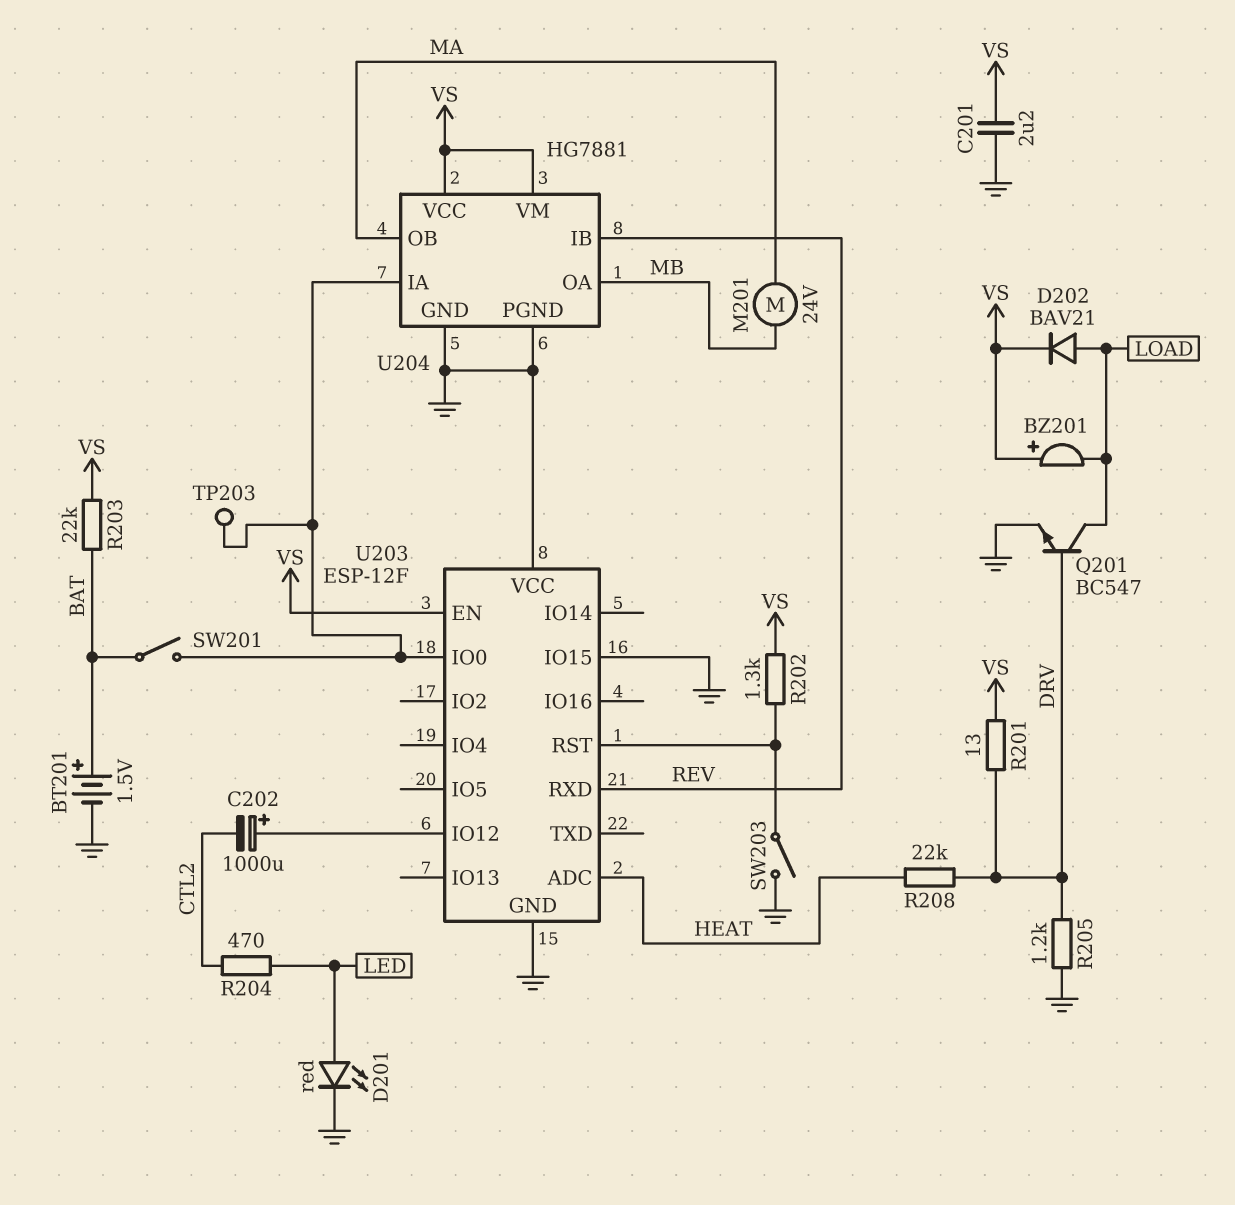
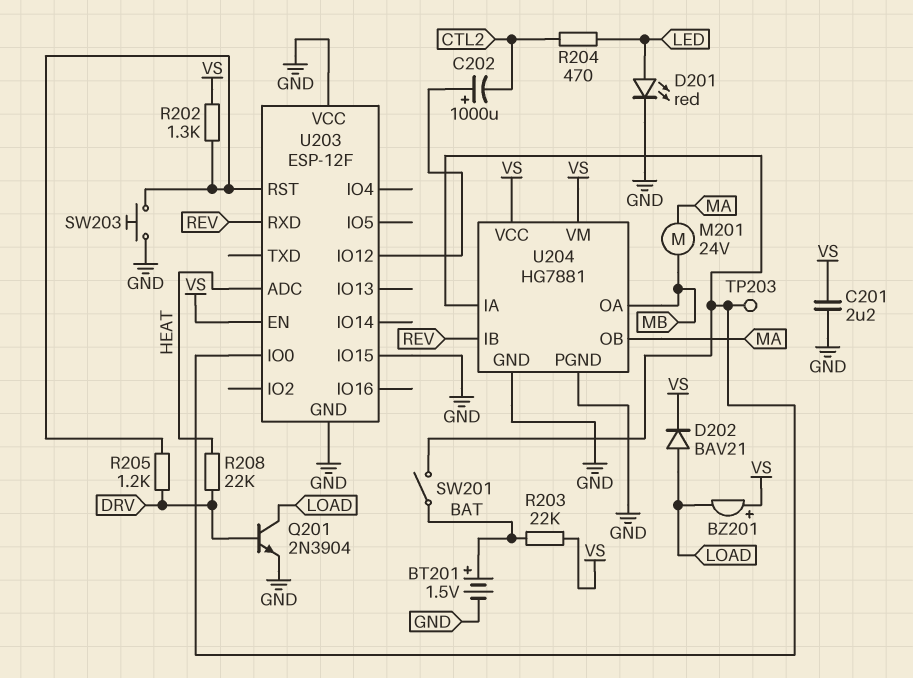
Q201: NPN BC547 (B DRV, C LOAD, E GND) -> NPN 2N3904 (B DRV, C LOAD, E GND)
R201: 13 (DRV, VS) -> none
R205: 1.2k (DRV, GND) -> 1.2k (DRV, U203/RST)
SW203: switch (GND, U203/RST) -> button (GND, U203/RST)

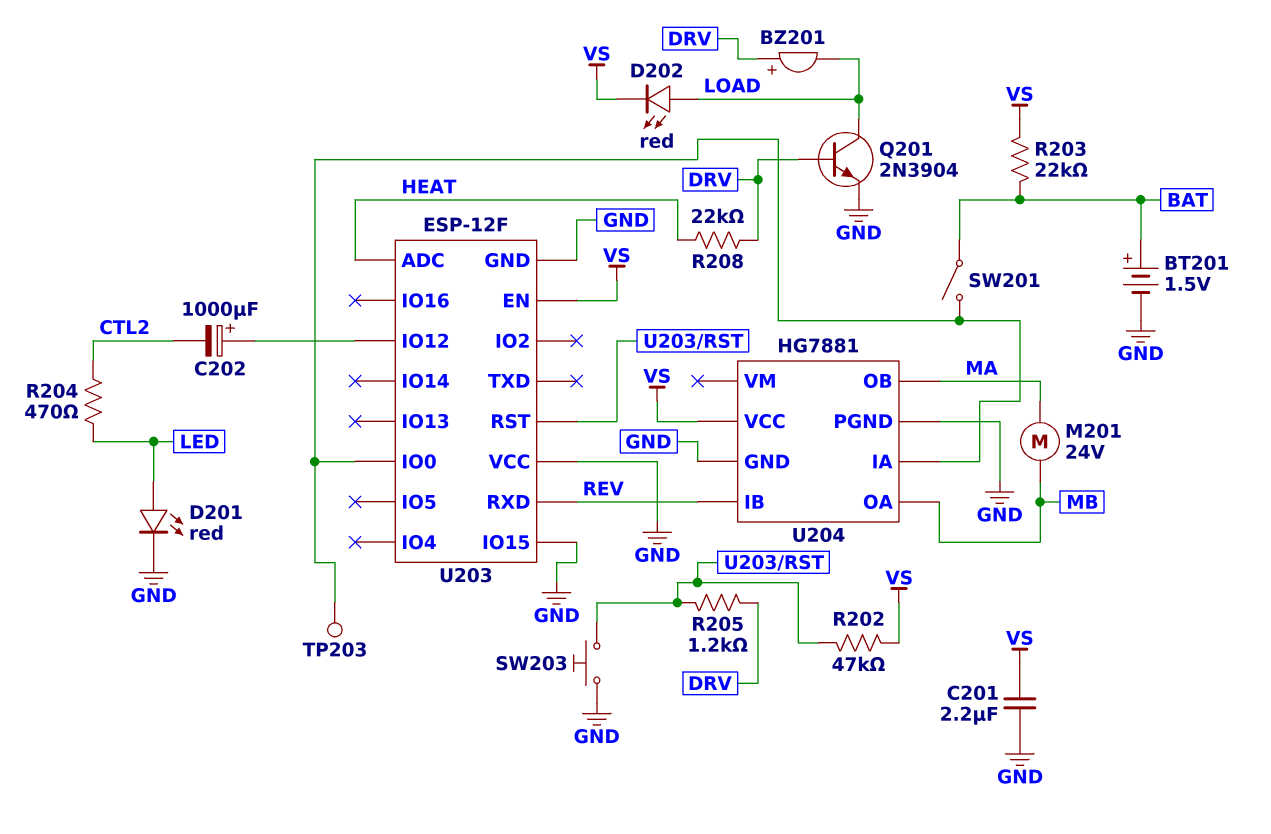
BZ201: buzzer (plus VS, minus LOAD) -> buzzer (plus DRV, minus LOAD)
D202: diode BAV21 (A LOAD, K VS) -> LED red (A LOAD, K VS)
R202: 1.3k (U203/RST, VS) -> 47k (U203/RST, VS)
U204 pin VM: VS -> none

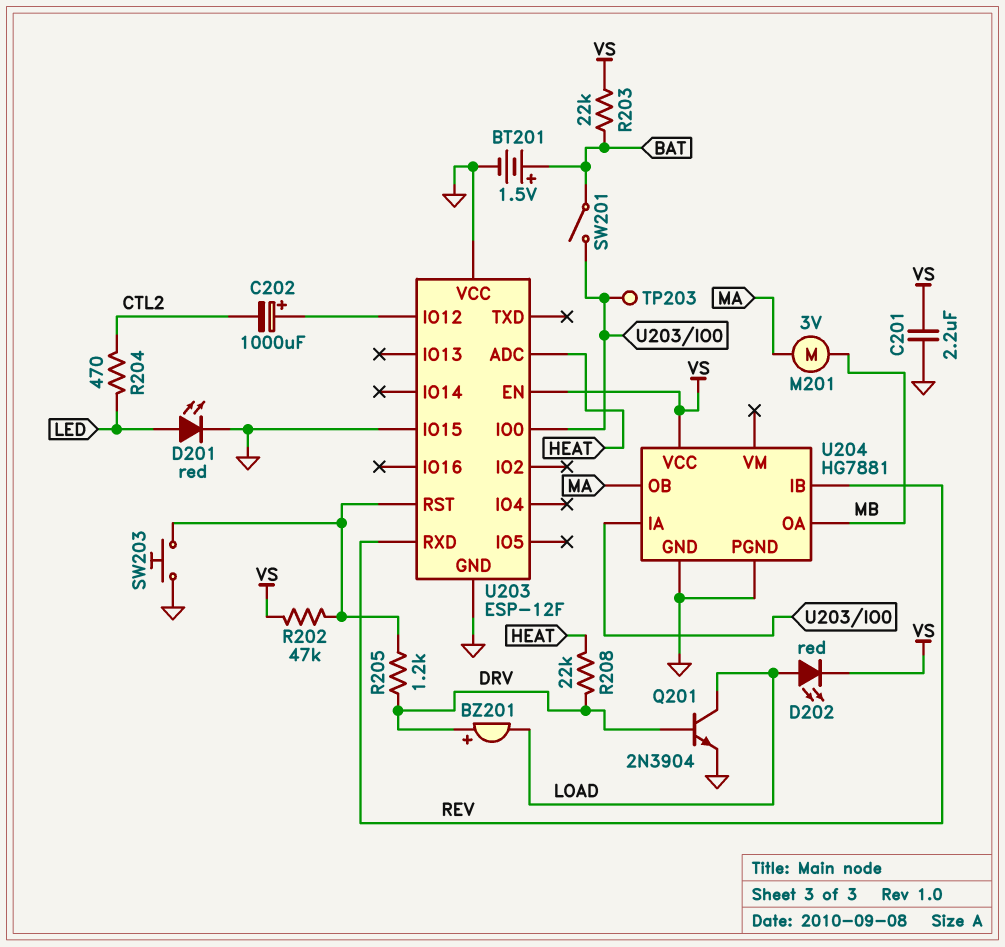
M201: motor 24V (MA, MB) -> motor 3V (MA, MB)

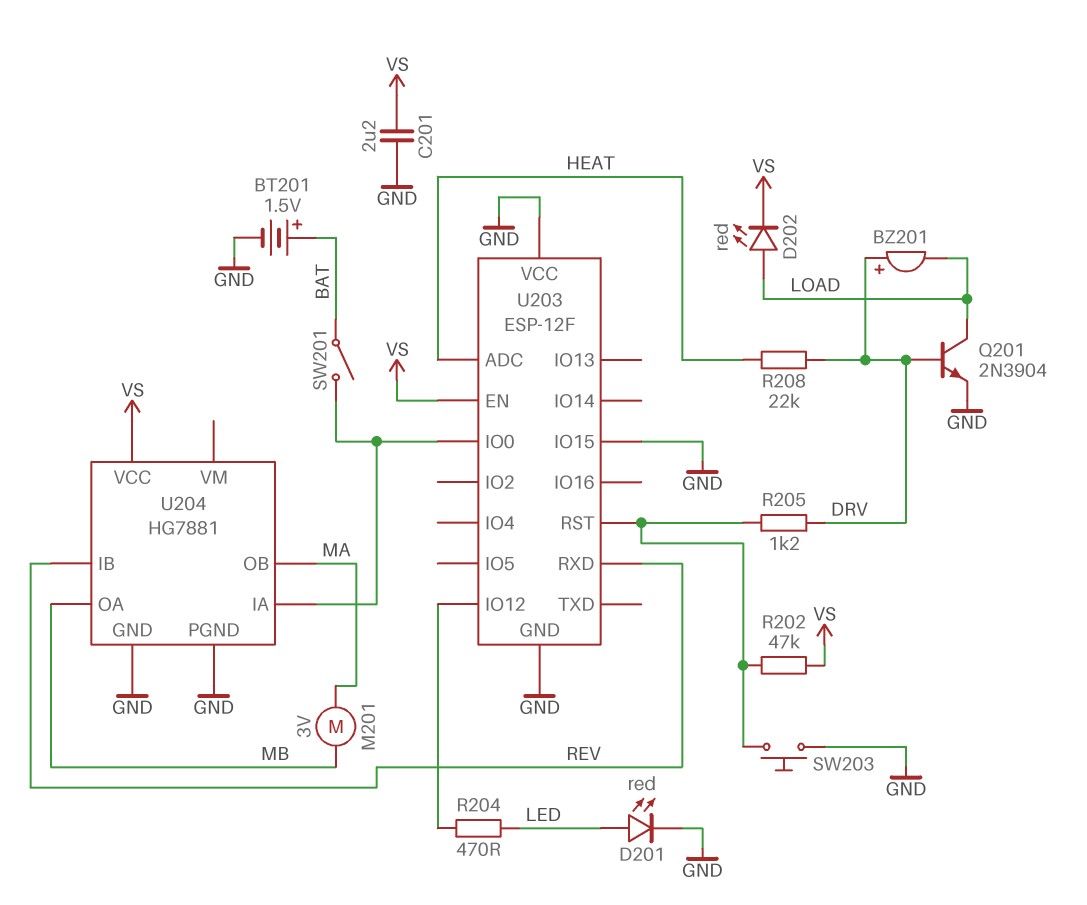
C202: 1000uF (plus U203/IO12, minus CTL2) -> none
R203: 22k (BAT, VS) -> none
R204: 470 (CTL2, LED) -> 470 (LED, U203/IO12)
TP203: test point (U203/IO0) -> none

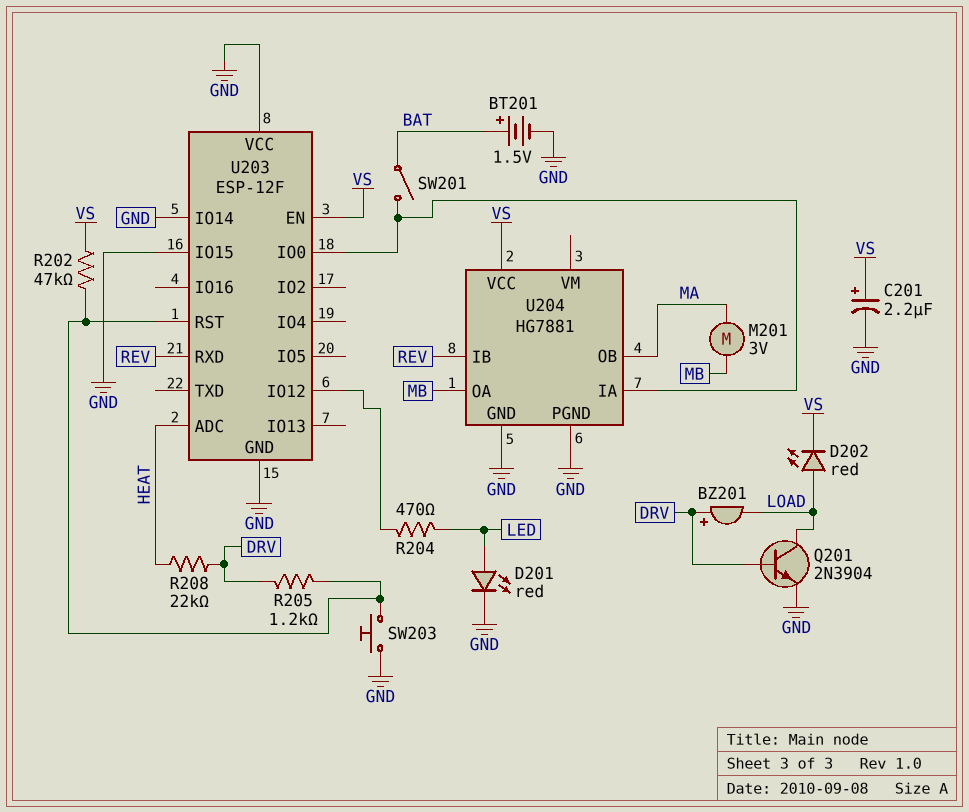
C201: 2.2uF (GND, VS) -> 2.2uF (plus VS, minus GND)
U203 pin IO14: none -> GND

